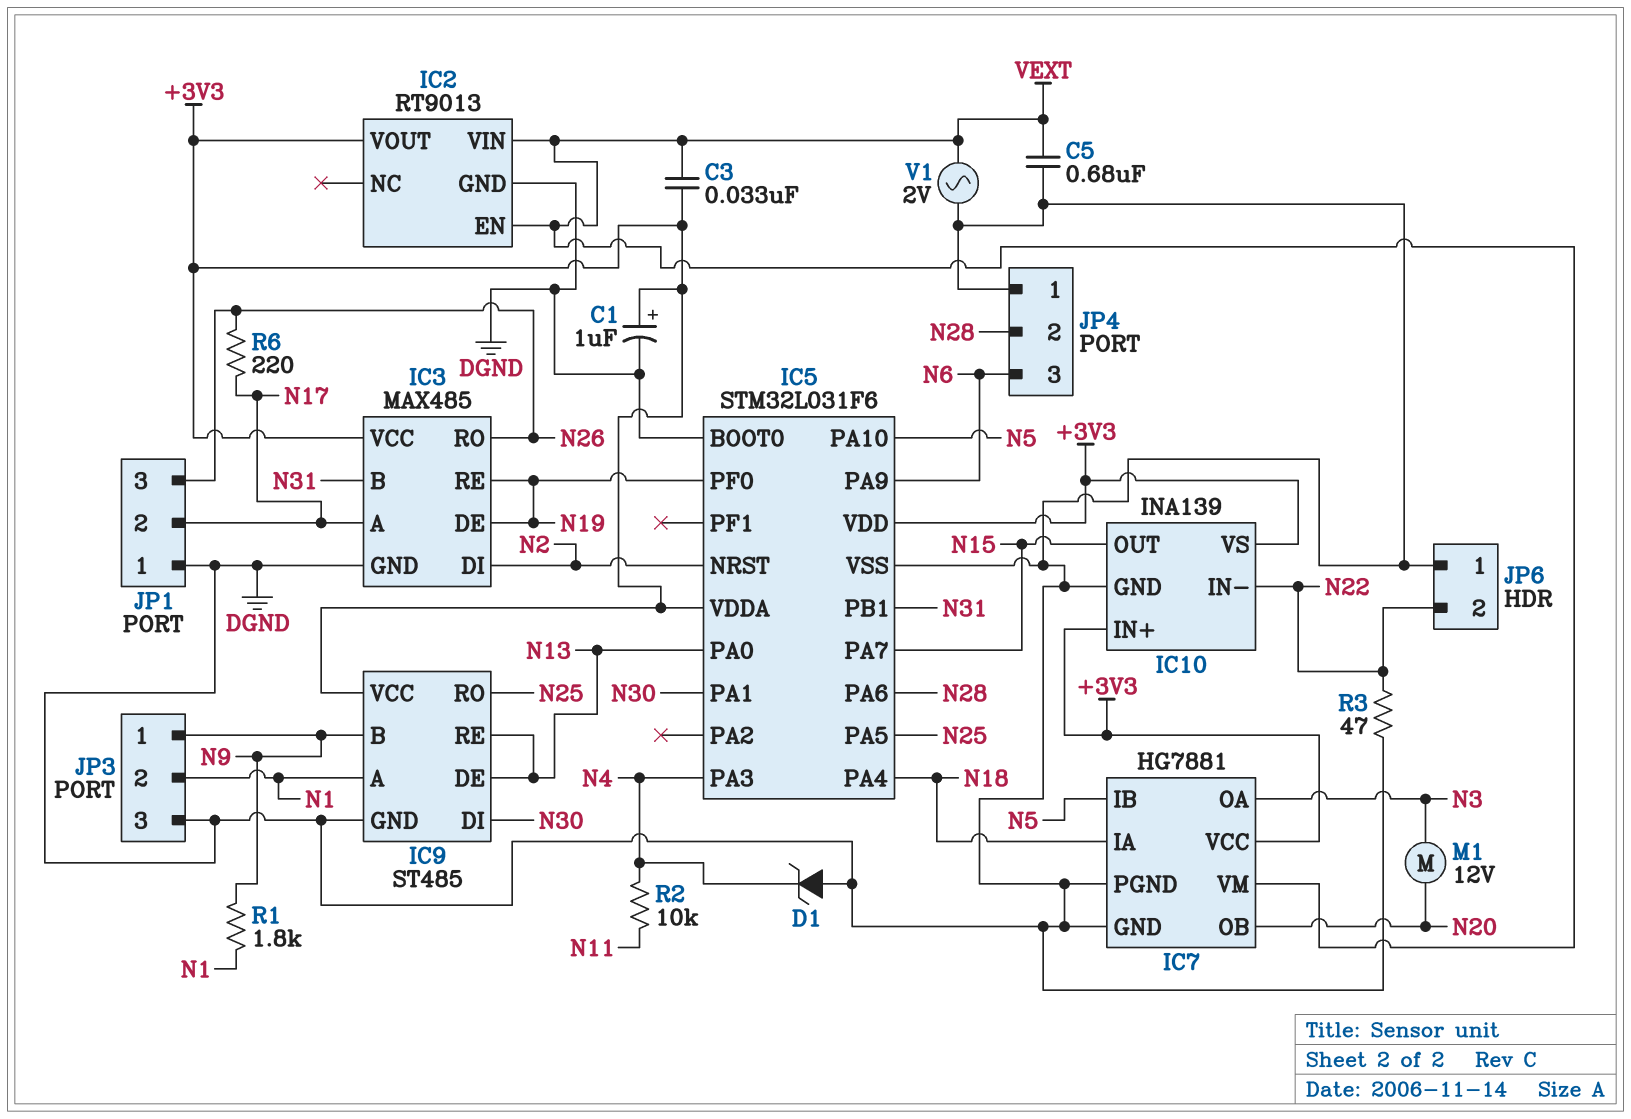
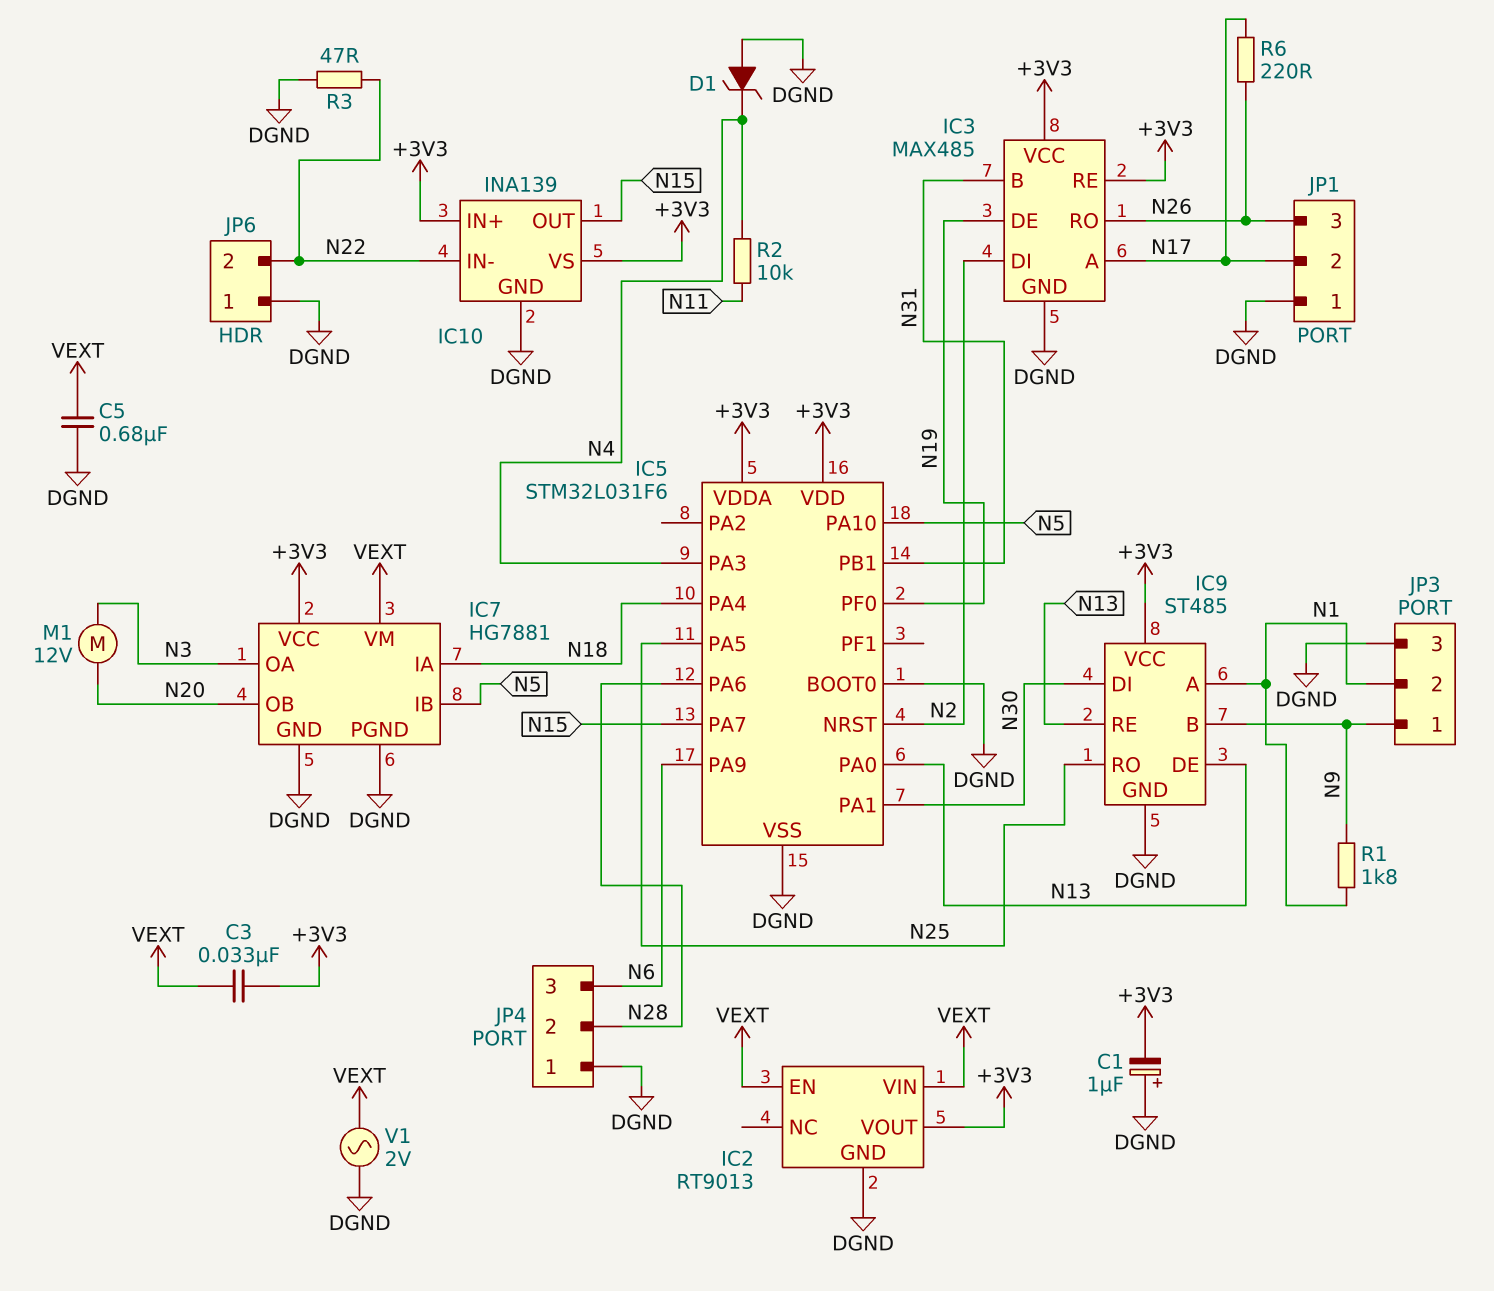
C1: 1uF (plus +3V3, minus DGND) -> 1uF (plus DGND, minus +3V3)
IC3 pin RE: N19 -> +3V3

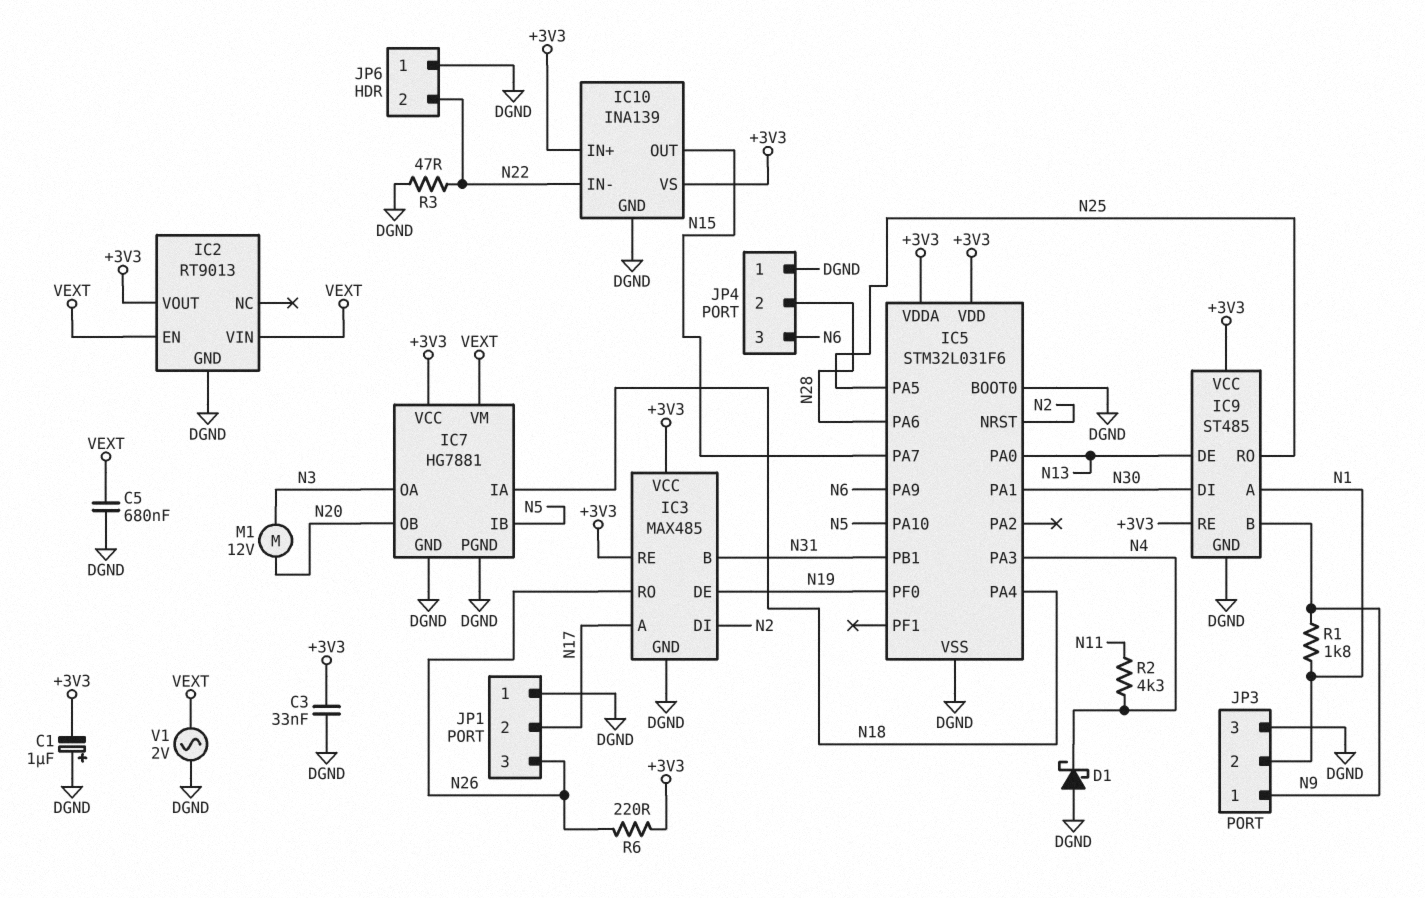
C3: 33nF (+3V3, VEXT) -> 33nF (+3V3, DGND)
D1: zener (A DGND, K N4) -> schottky (A DGND, K N4)
IC9 pin RE: N13 -> +3V3
R2: 10k (N4, N11) -> 4.3k (N4, N11)
R6: 220 (N17, N26) -> 220 (+3V3, N26)

